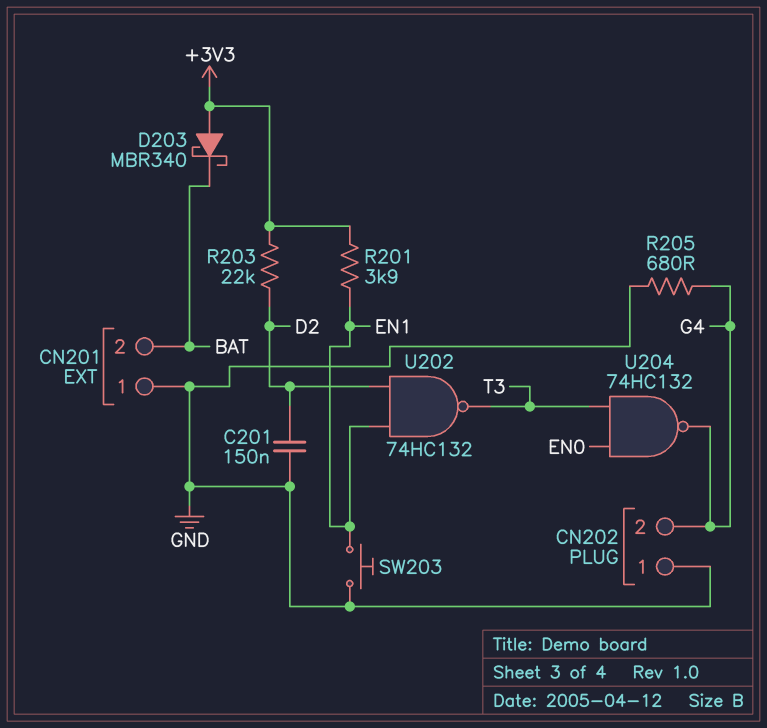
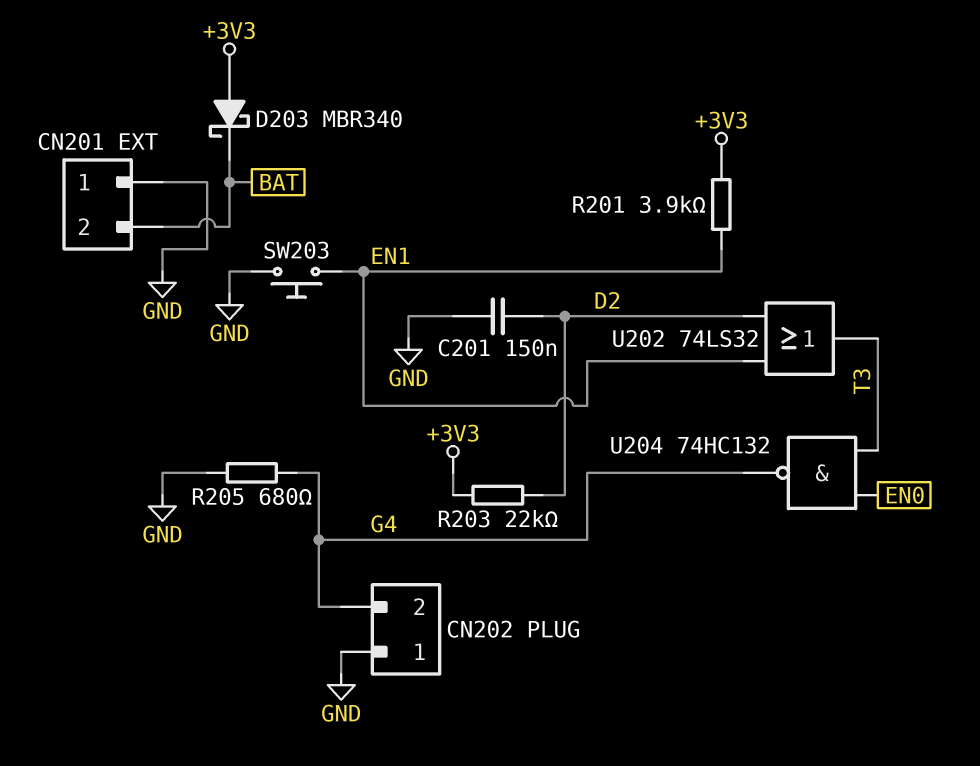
U202: NAND 74HC132 (in D2, in EN1, out T3) -> OR 74LS32 (in D2, in EN1, out T3)

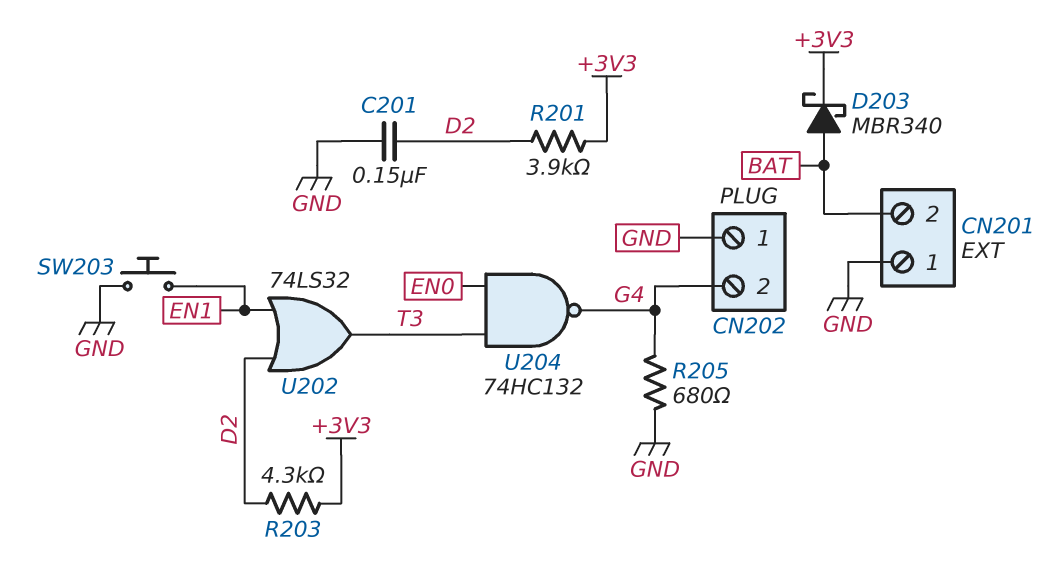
D203: schottky MBR340 (A +3V3, K BAT) -> schottky MBR340 (A BAT, K +3V3)
R201: 3.9k (+3V3, EN1) -> 3.9k (+3V3, D2)
R203: 22k (+3V3, D2) -> 4.3k (+3V3, D2)

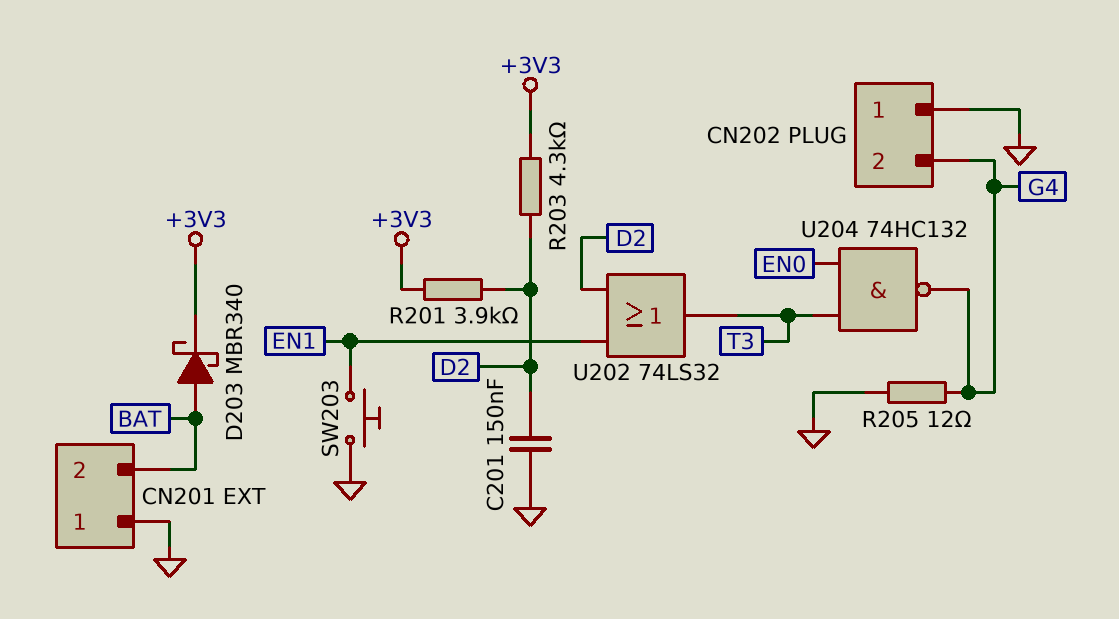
R205: 680 (G4, GND) -> 12 (G4, GND)

